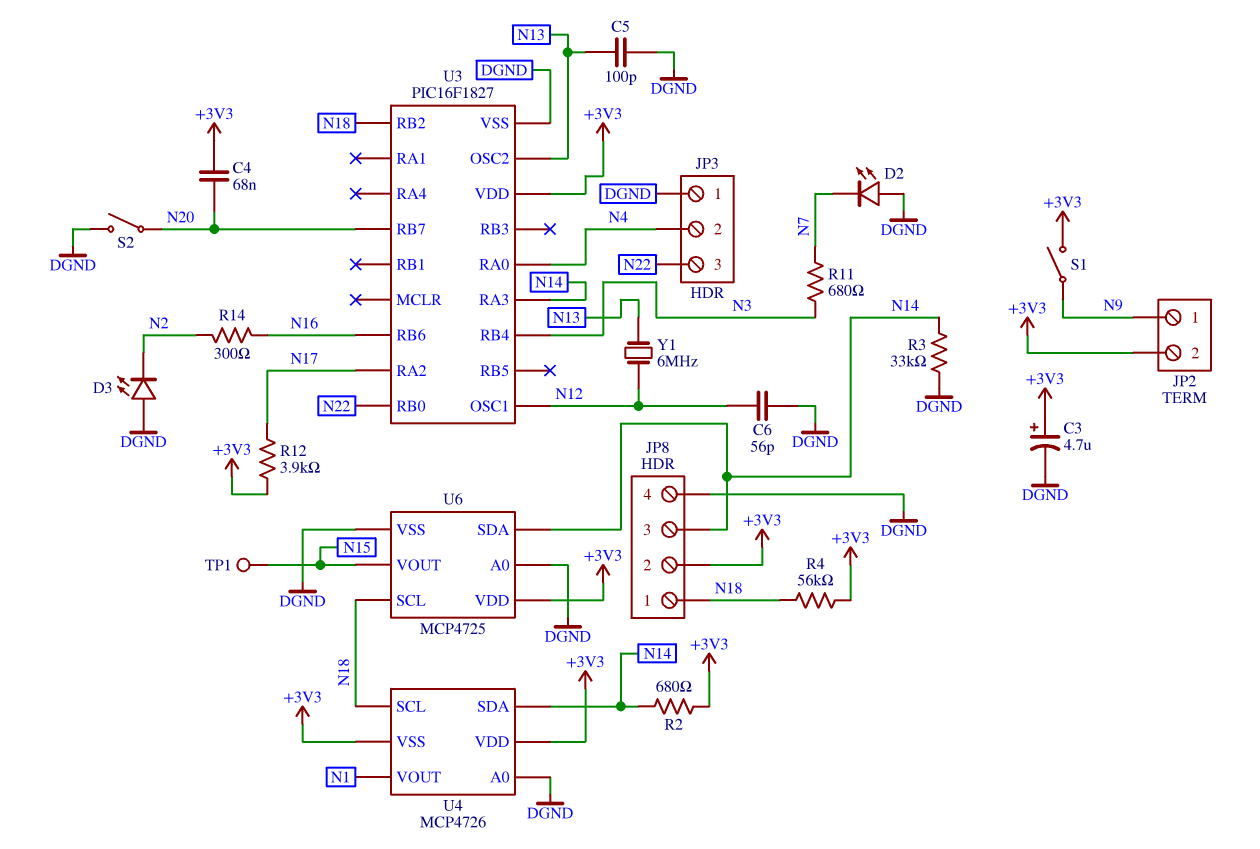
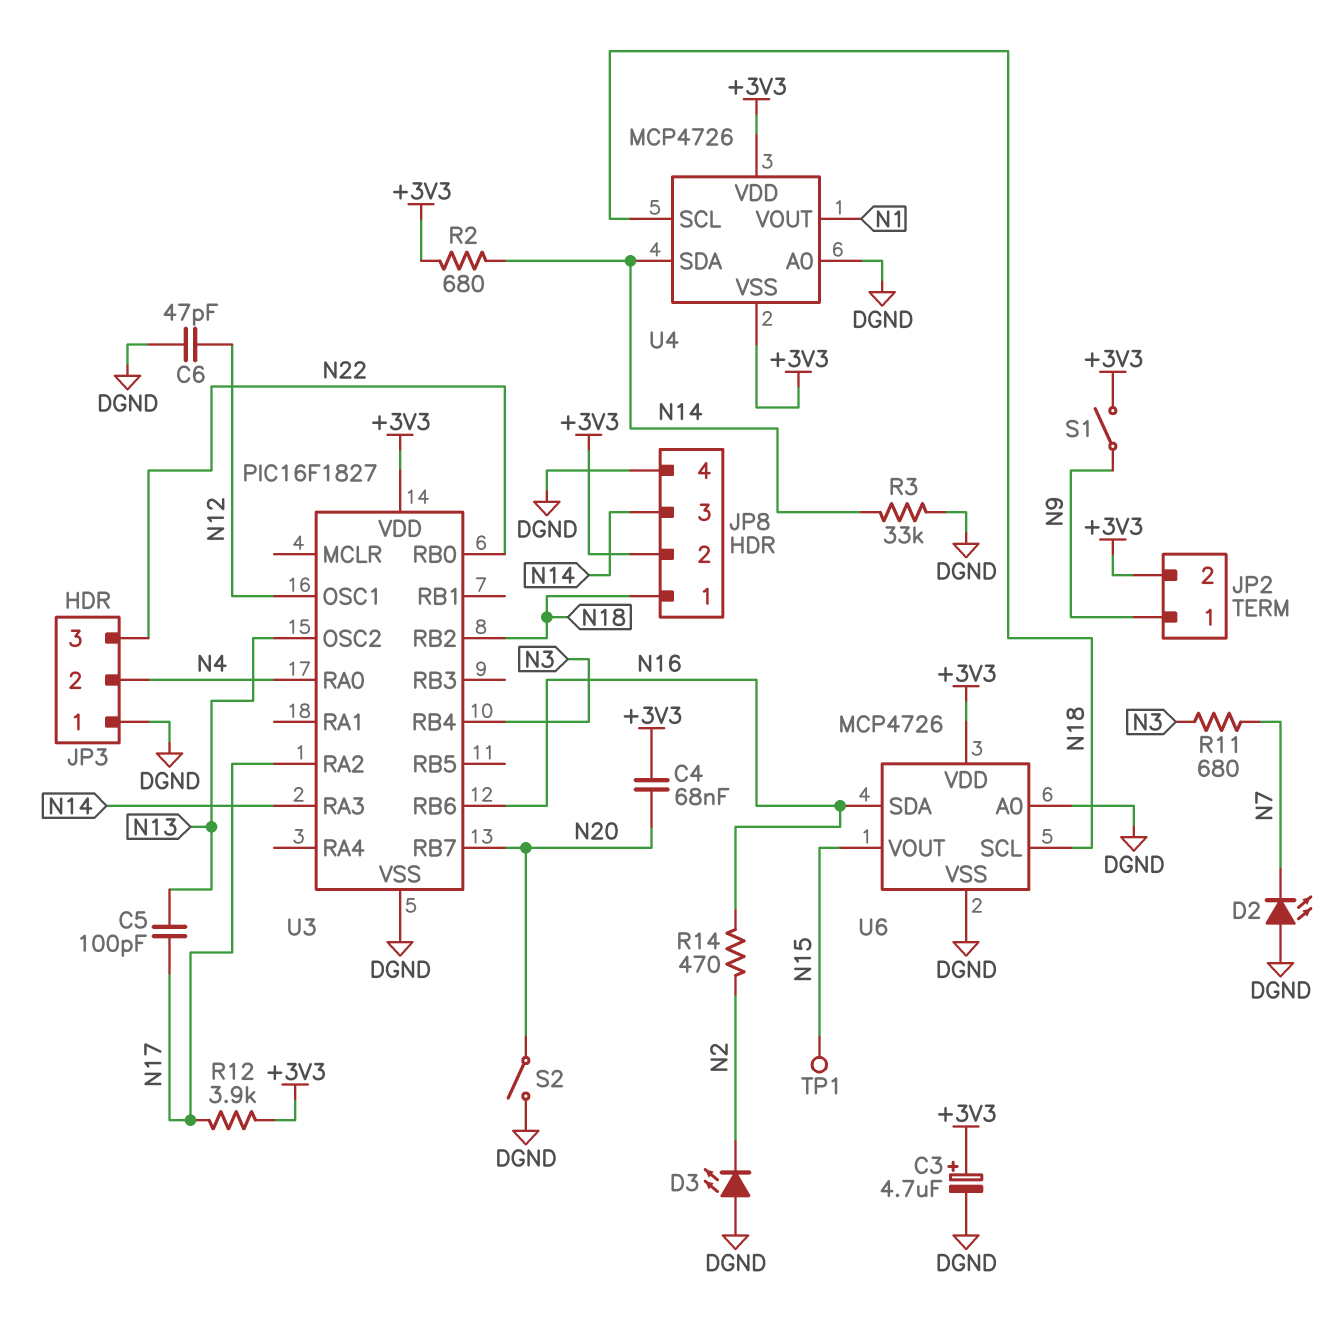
C5: 100pF (DGND, N13) -> 100pF (N13, N17)
C6: 56pF (DGND, N12) -> 47pF (DGND, N12)
R4: 56k (+3V3, N18) -> none
R14: 300 (N2, N16) -> 470 (N2, N16)
U6: MCP4725 -> MCP4726
U6 pin SDA: N14 -> N16
Y1: 6MHz (N12, N13) -> none

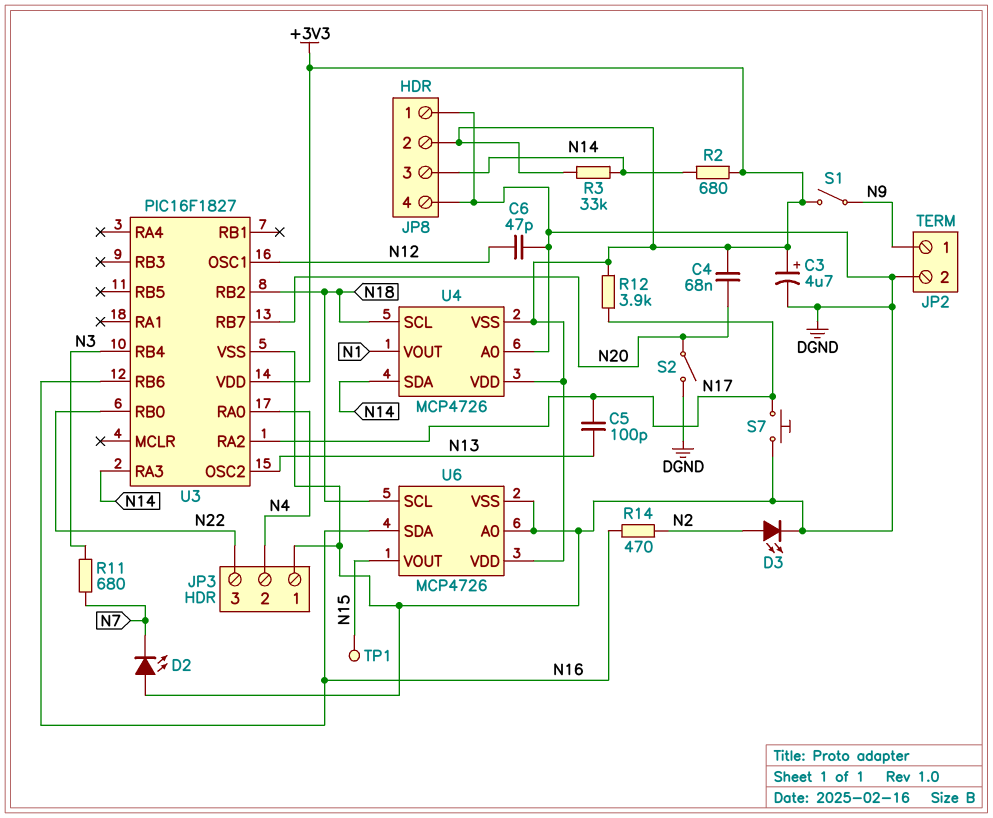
D3: LED (A DGND, K N2) -> LED (A N2, K DGND)
JP2 pin 2: +3V3 -> DGND
JP8 pin 1: N18 -> DGND
R3: 33k (DGND, N14) -> 33k (+3V3, N14)
S7: none -> button (DGND, N17)

